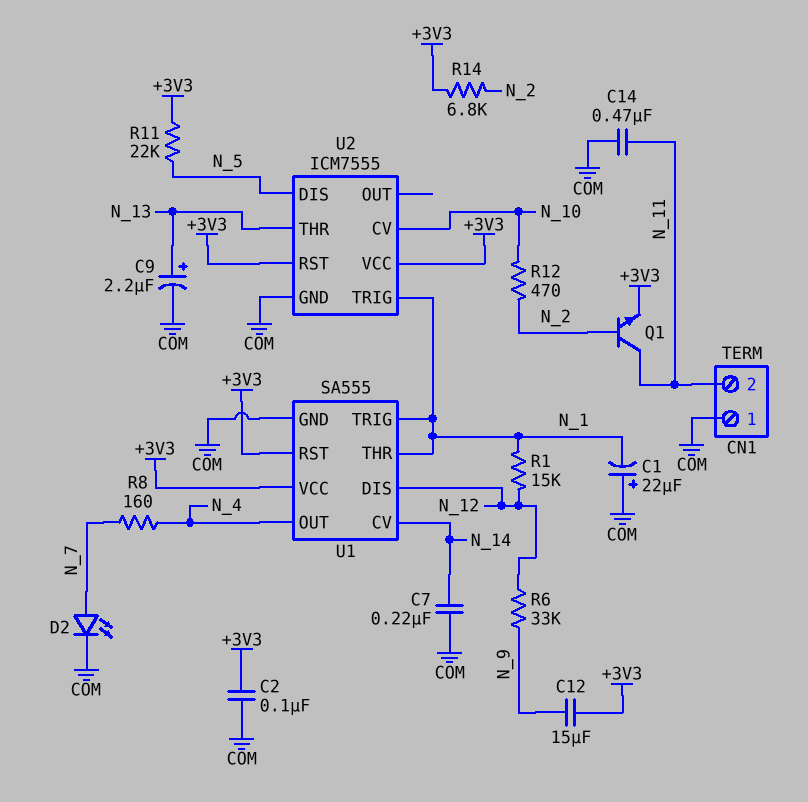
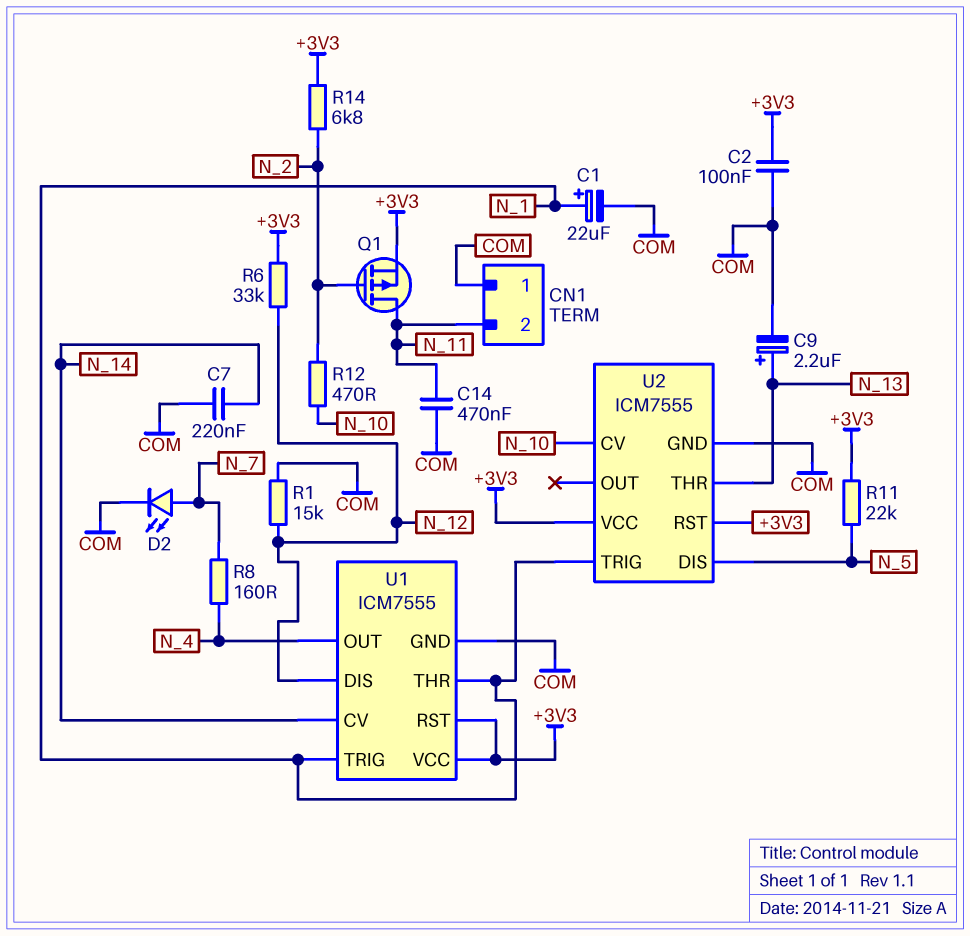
C1: 22uF (plus COM, minus N_1) -> 22uF (plus N_1, minus COM)
C12: 15uF (+3V3, N_9) -> none
Q1: NPN (B N_2, C N_11, E +3V3) -> PMOS (G N_2, D N_11, S +3V3)
R1: 15k (N_1, N_12) -> 15k (COM, N_12)
R6: 33k (N_9, N_12) -> 33k (+3V3, N_12)
U1: SA555 -> ICM7555

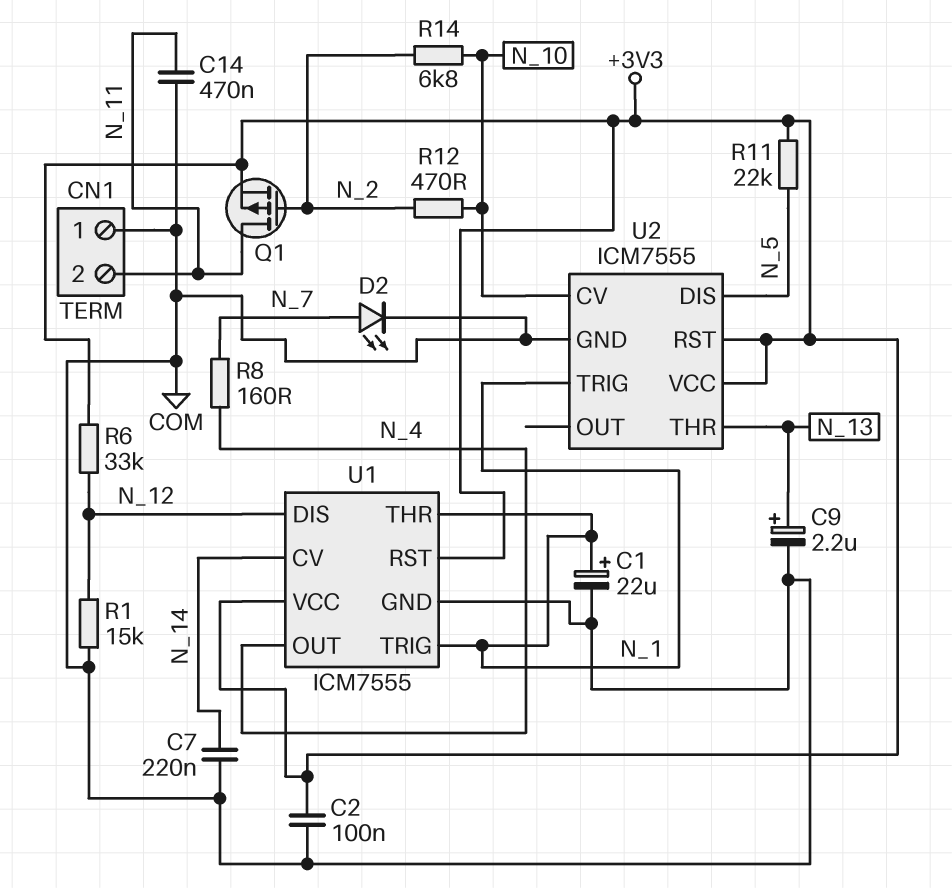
R14: 6.8k (+3V3, N_2) -> 6.8k (N_2, N_10)

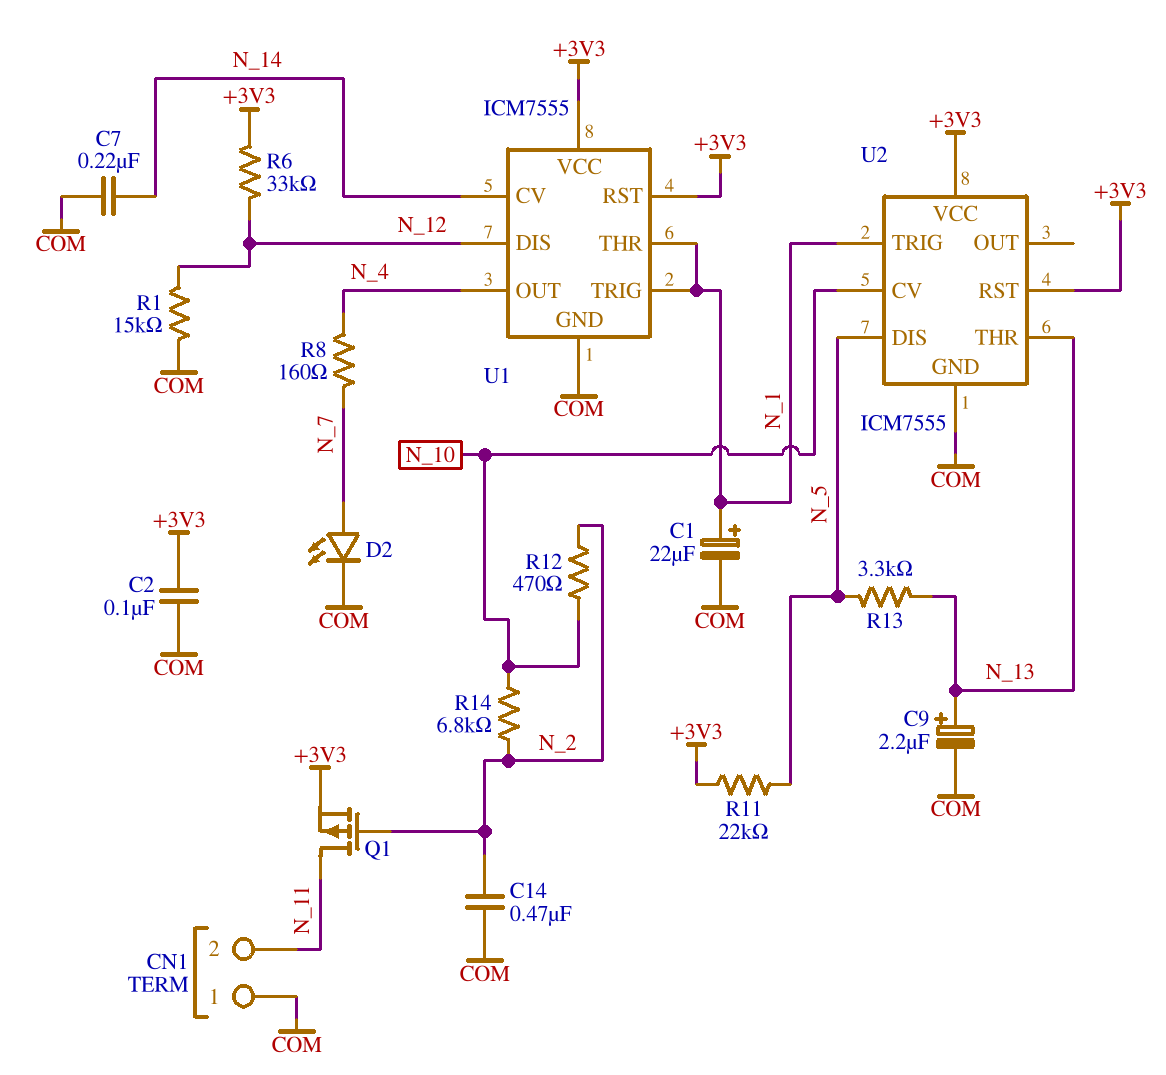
C14: 470nF (COM, N_11) -> 470nF (COM, N_2)
R13: none -> 3.3k (N_5, N_13)

